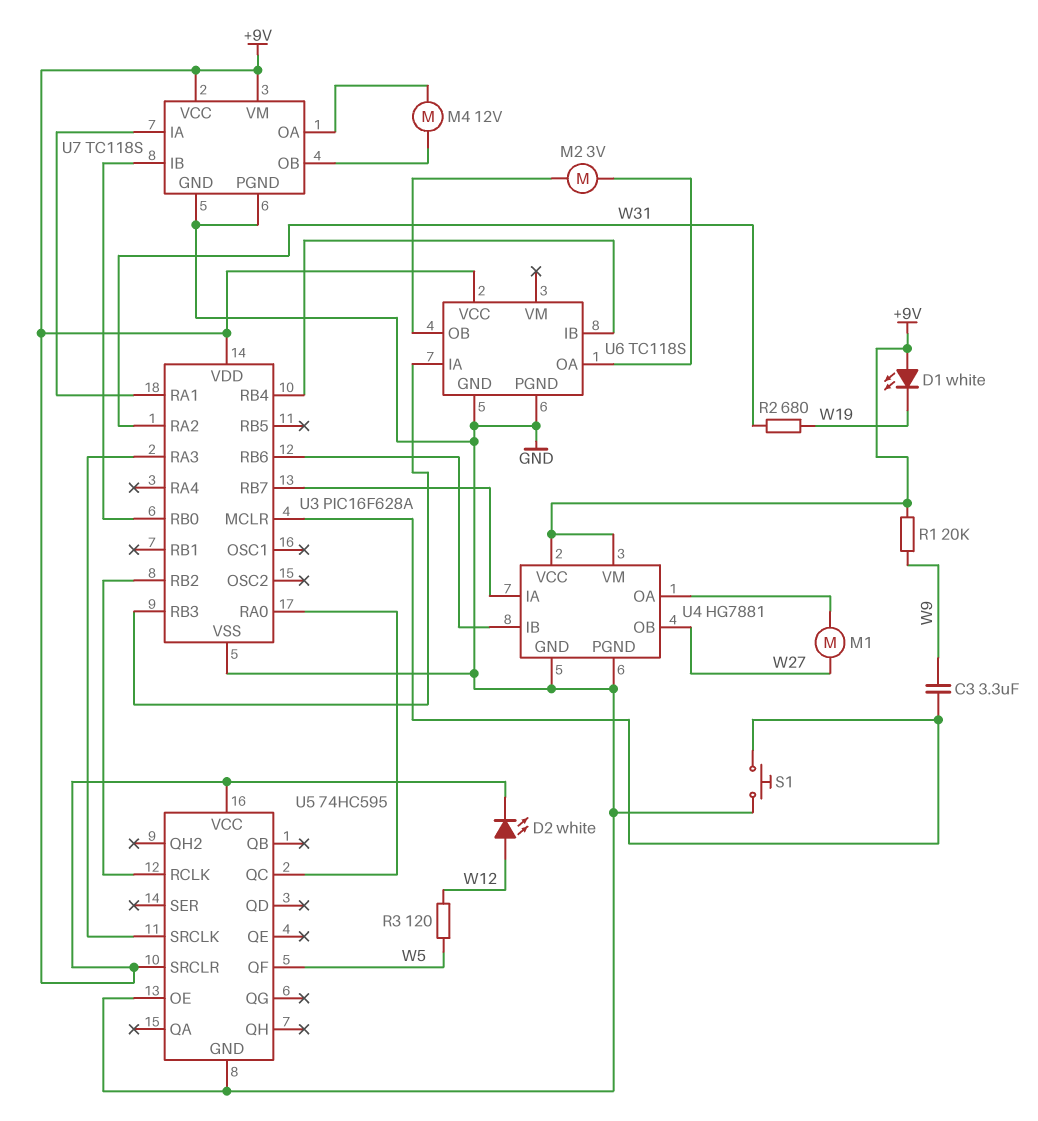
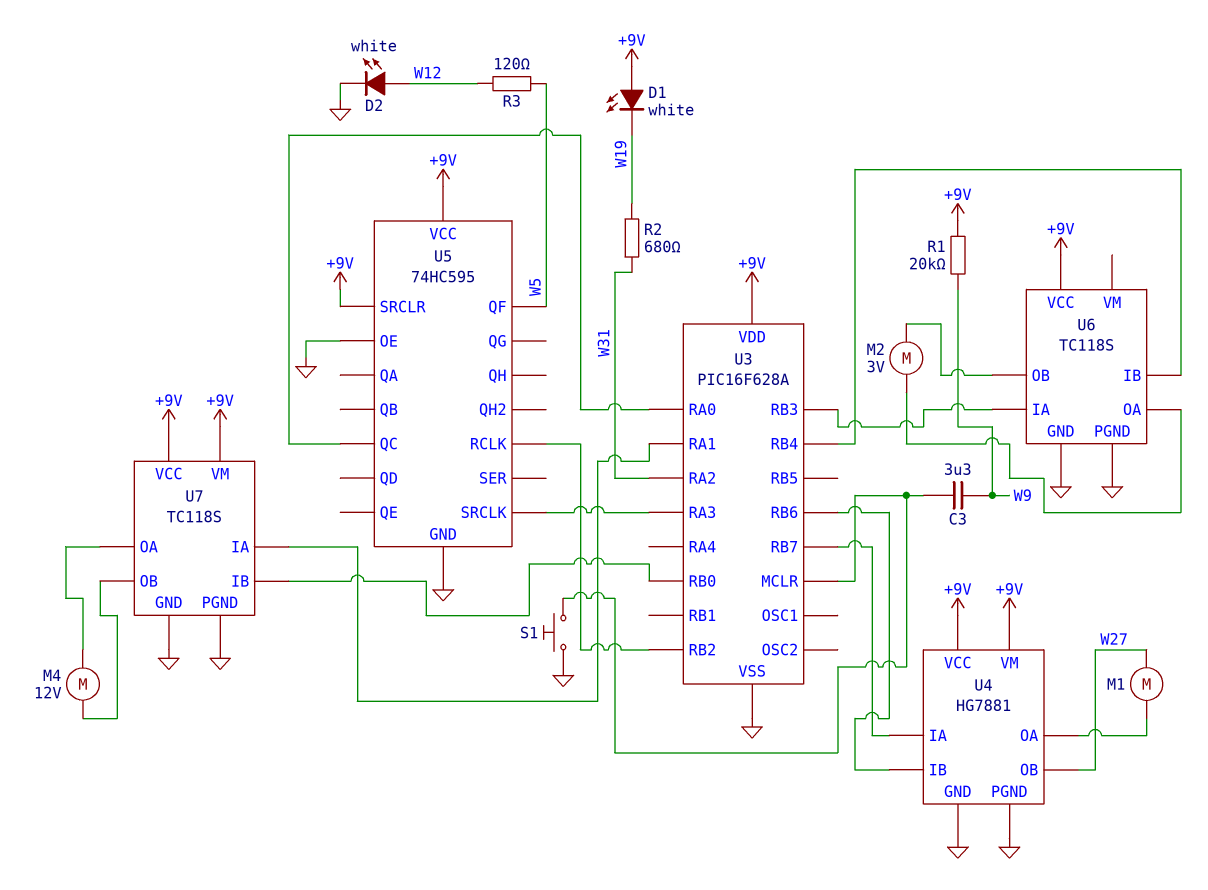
D2: LED white (A W12, K +9V) -> LED white (A W12, K GND)

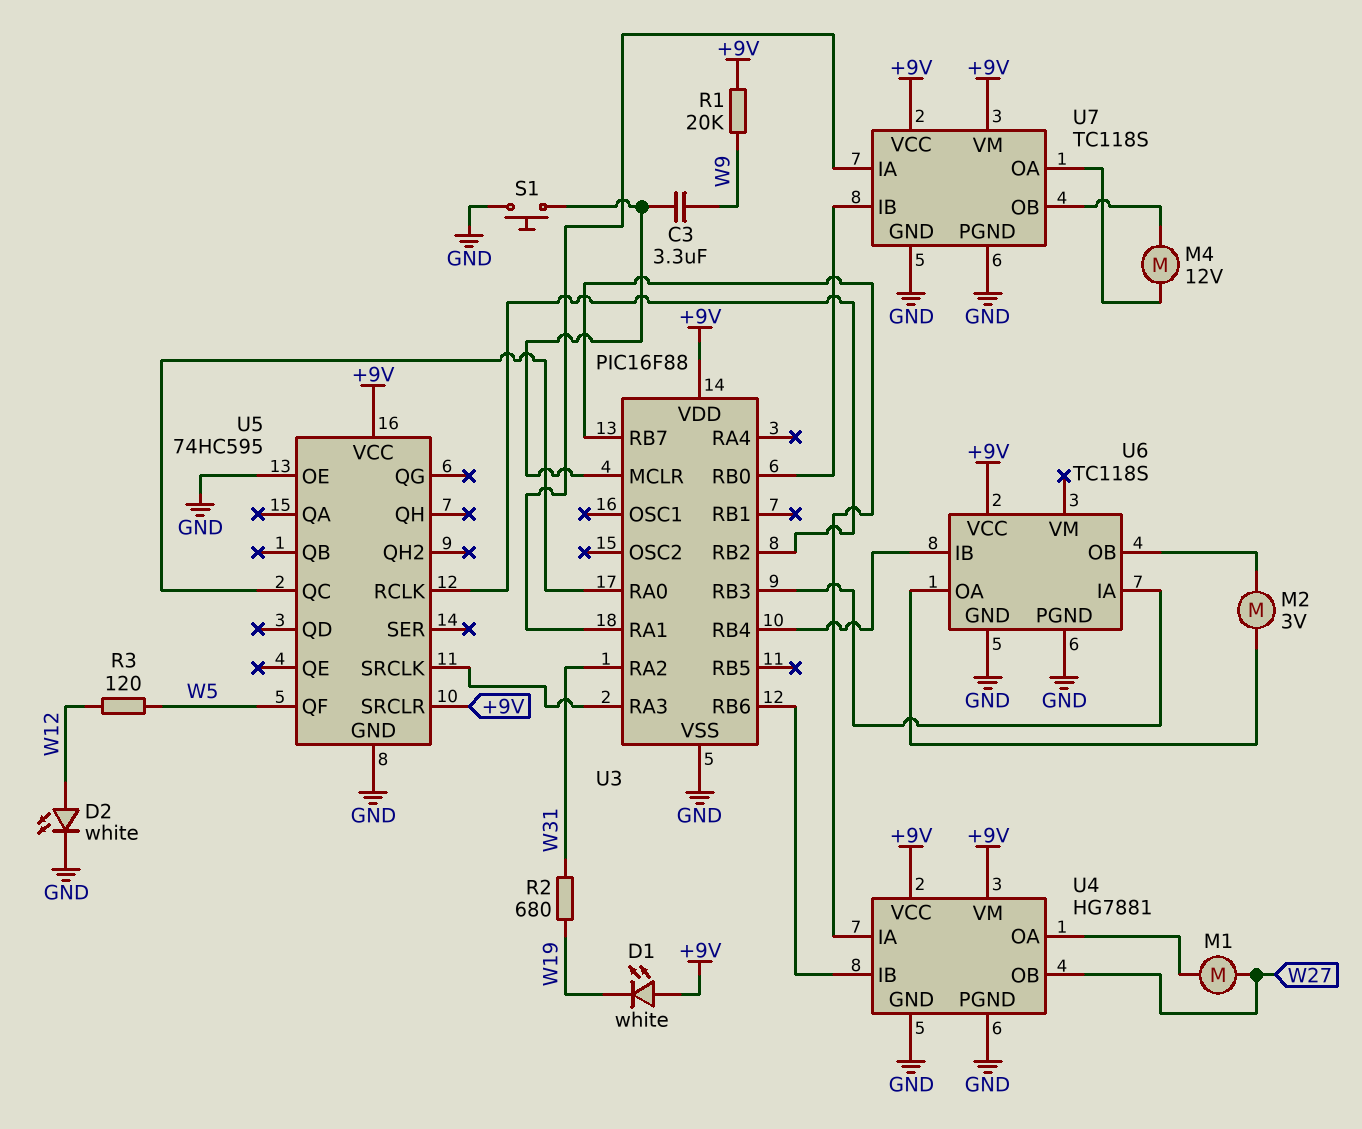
U3: PIC16F628A -> PIC16F88

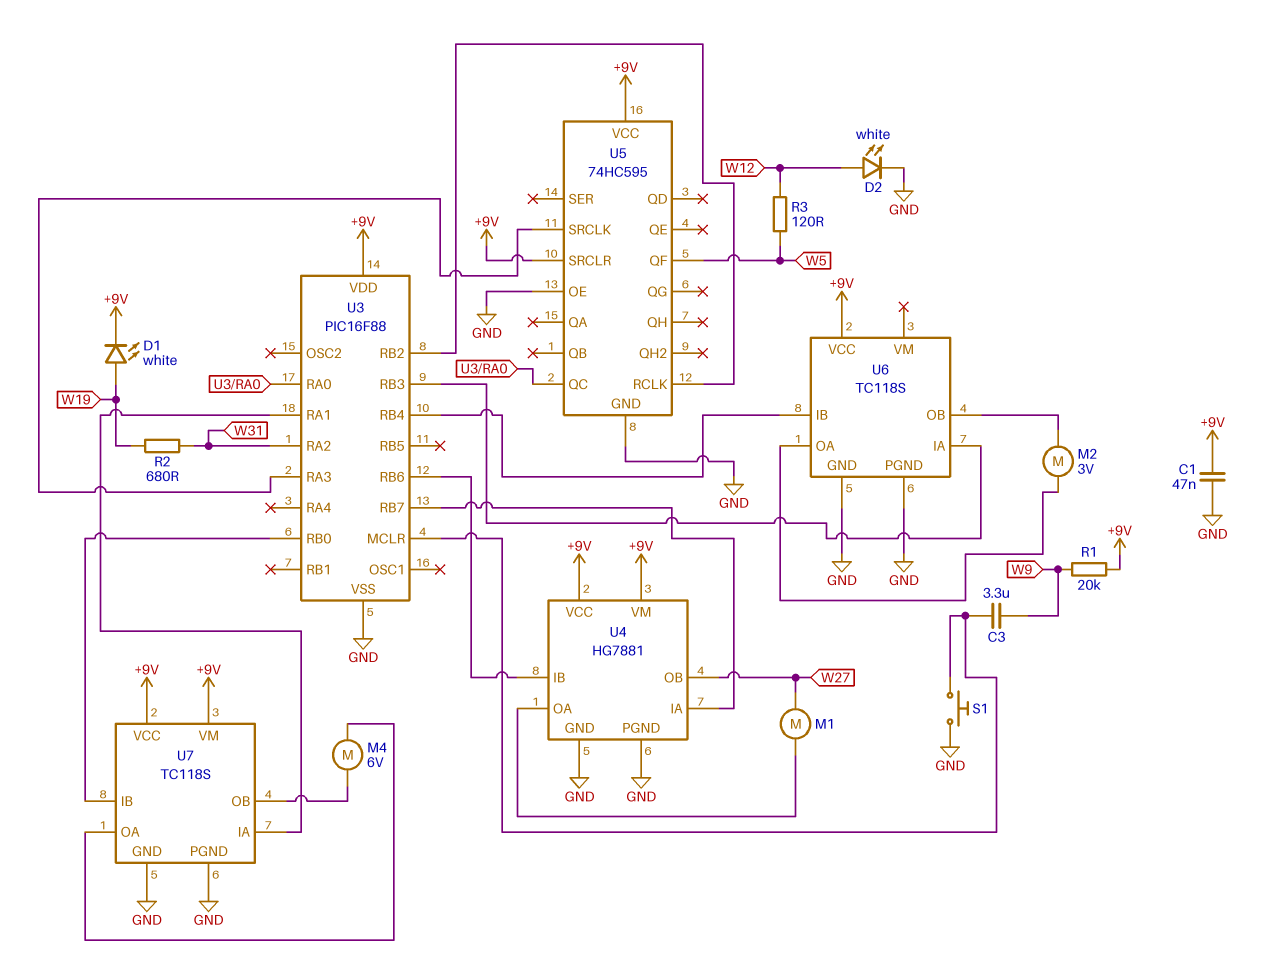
C1: none -> 47nF (+9V, GND)
D1: LED white (A +9V, K W19) -> LED white (A W19, K +9V)
M4: motor 12V (U7/OA, U7/OB) -> motor 6V (U7/OA, U7/OB)

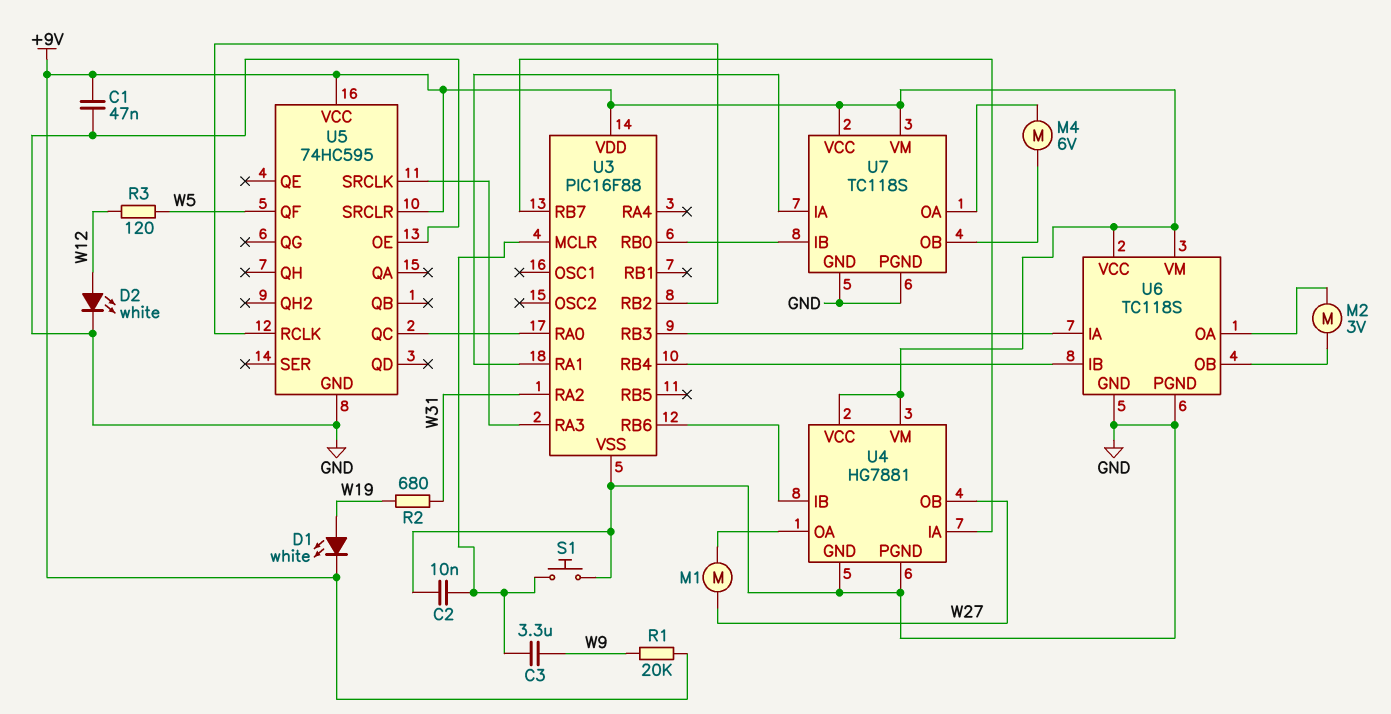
C2: none -> 10nF (GND, U3/MCLR)
U6 pin VM: none -> +9V

